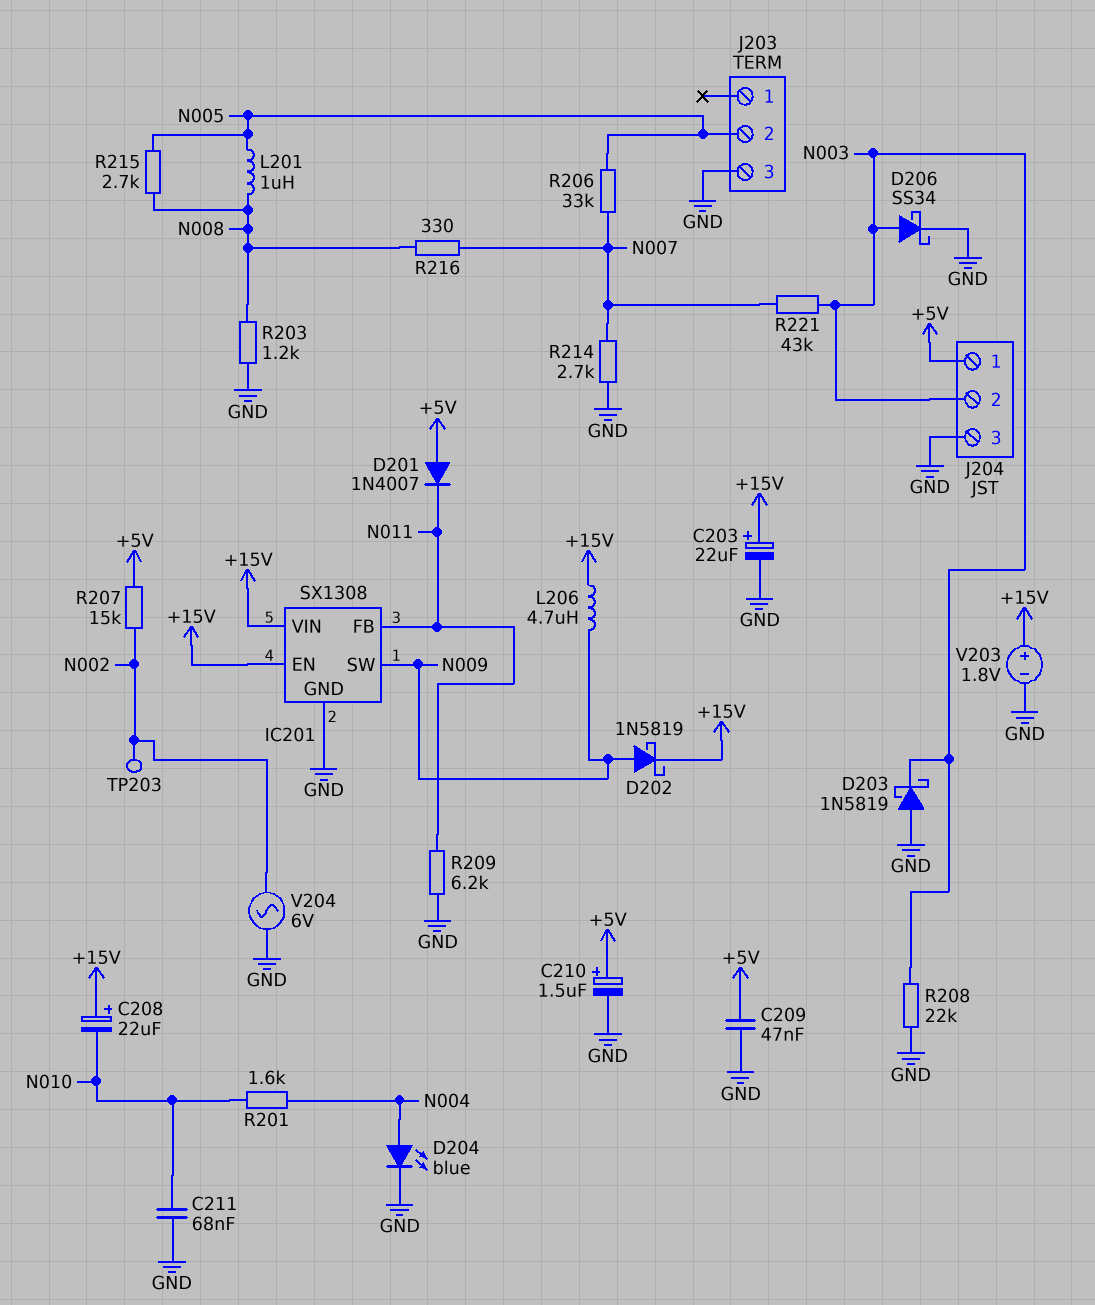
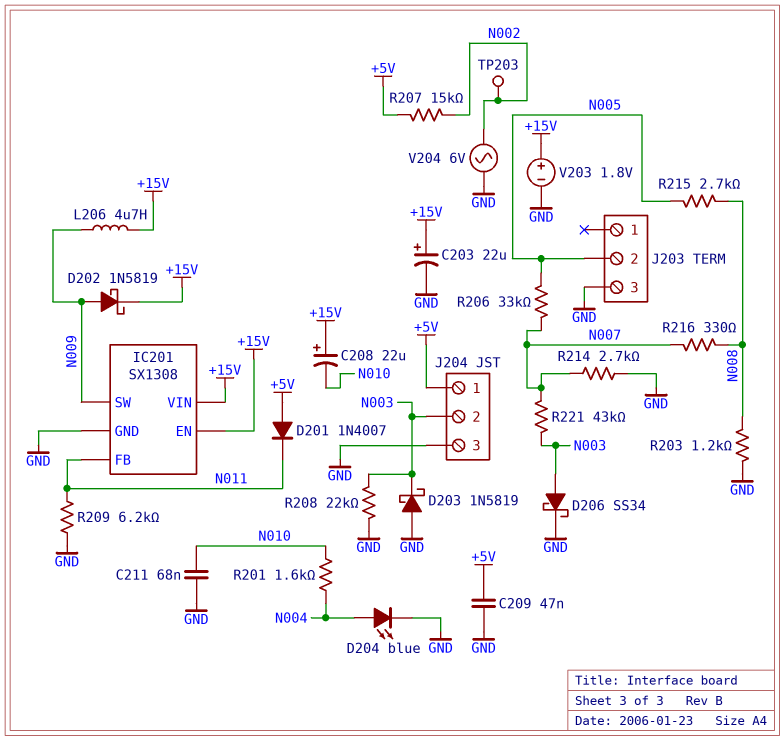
C210: 1.5uF (plus +5V, minus GND) -> none
L201: 1uH (N005, N008) -> none

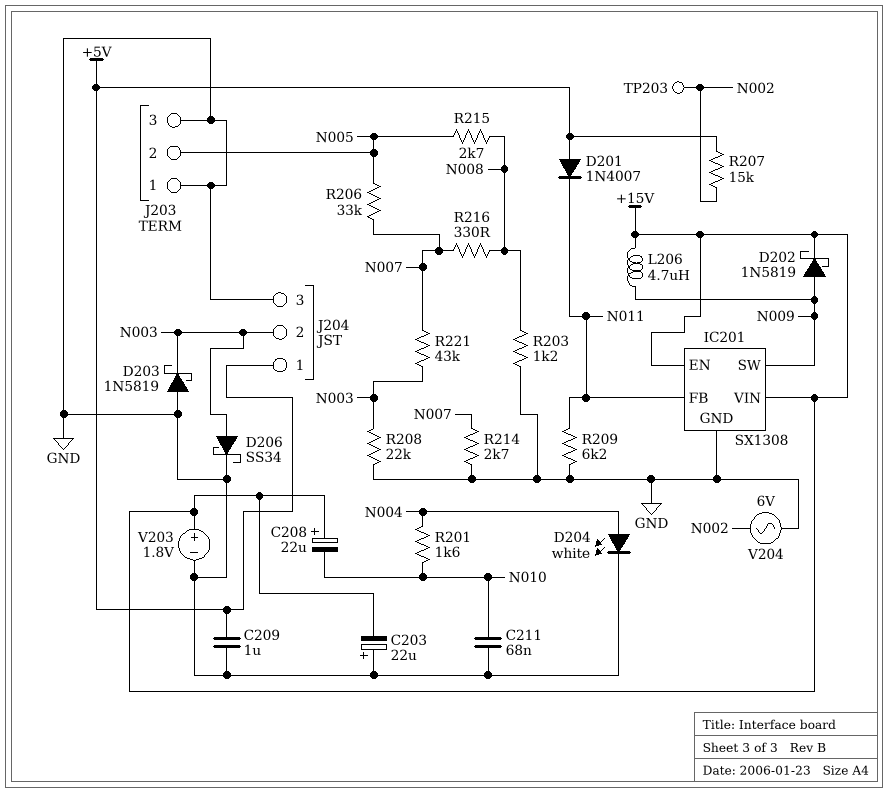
C203: 22uF (plus +15V, minus GND) -> 22uF (plus GND, minus +15V)
C209: 47nF (+5V, GND) -> 1uF (+5V, GND)
D204: LED blue (A N004, K GND) -> LED white (A N004, K GND)
J203 pin 1: none -> GND

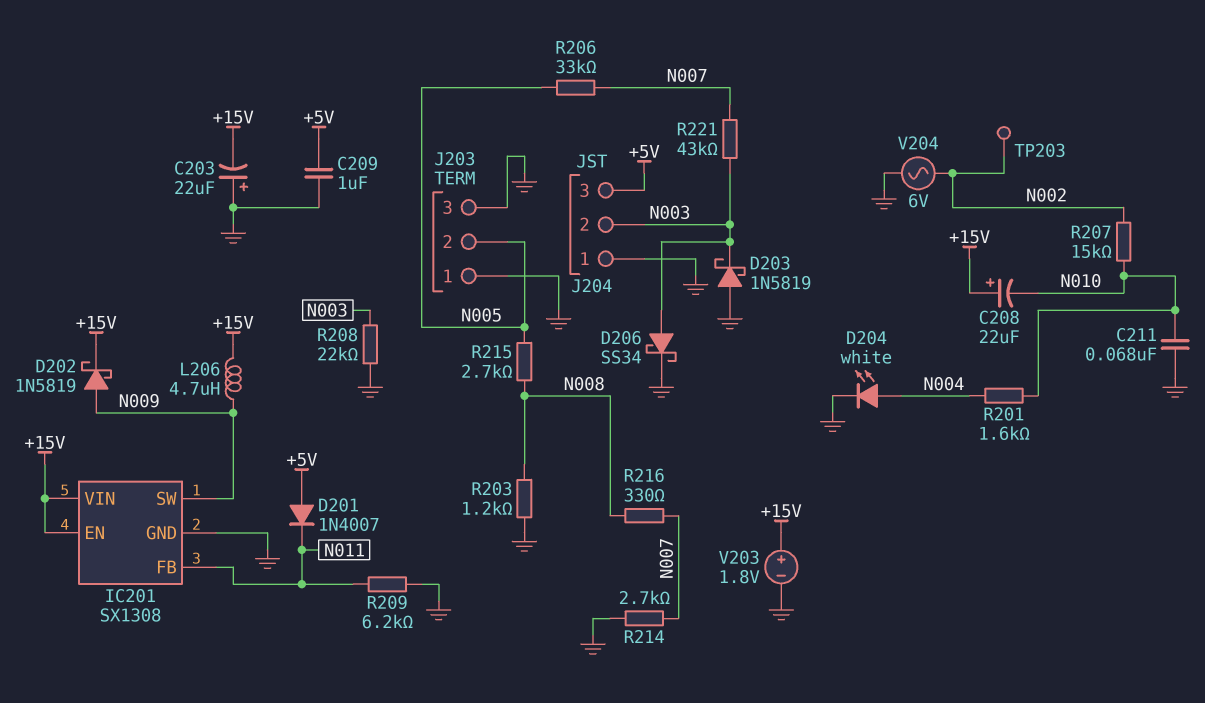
J204 pin 1: +5V -> GND
J204 pin 3: GND -> +5V
R207: 15k (+5V, N002) -> 15k (N002, N010)

